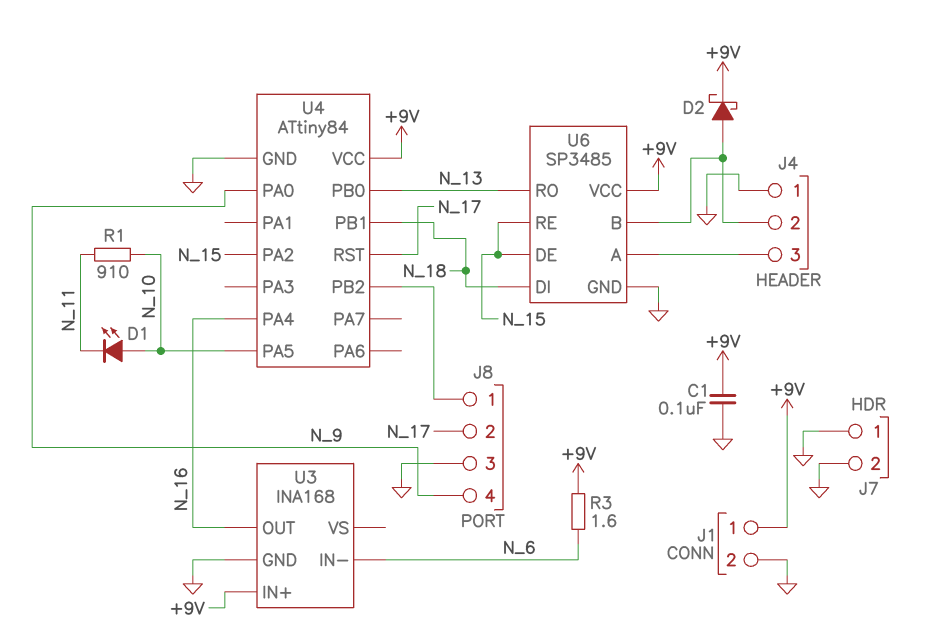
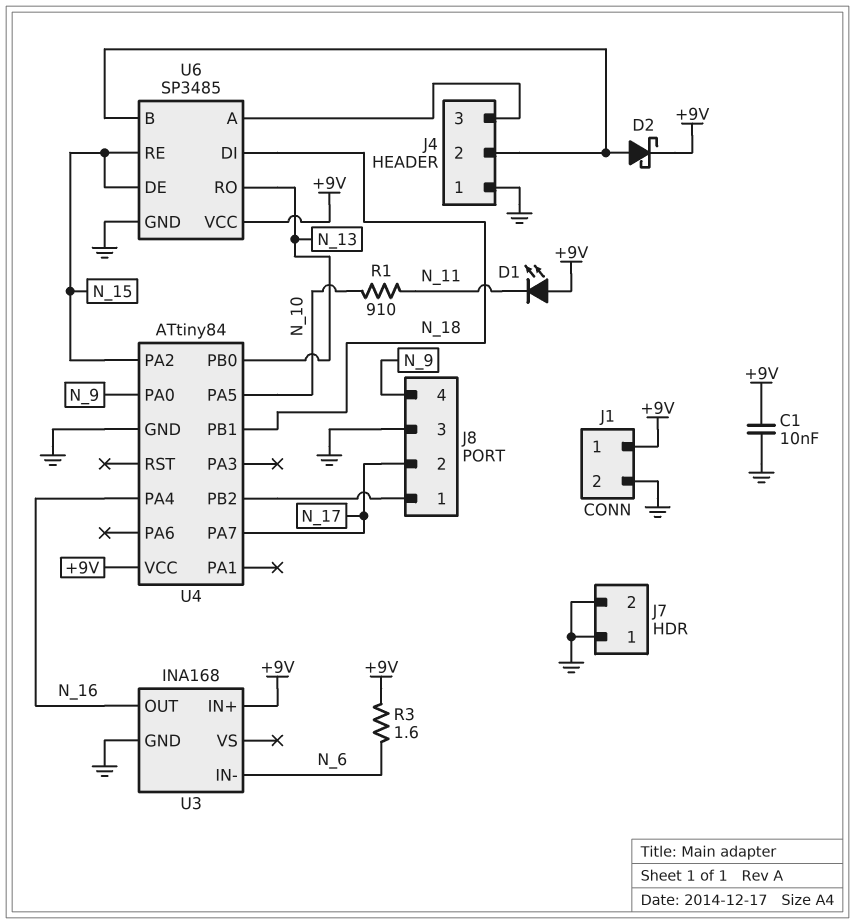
C1: 100nF (+9V, GND) -> 10nF (+9V, GND)
D1: LED (A N_10, K N_11) -> LED (A +9V, K N_11)
U4 pin PA7: none -> N_17
U4 pin RST: N_17 -> none

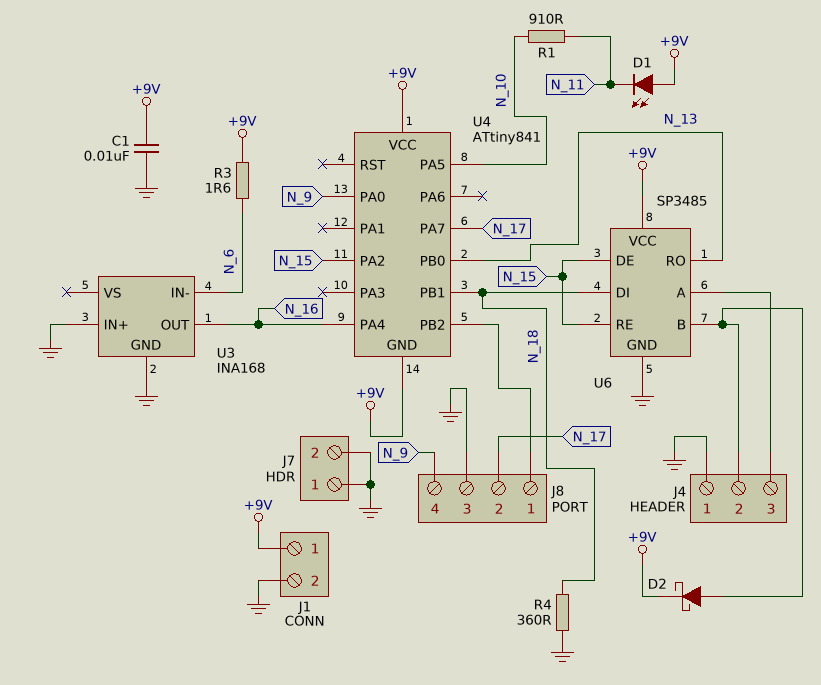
R4: none -> 360 (GND, N_18)
U3 pin IN+: +9V -> GND
U4: ATtiny84 -> ATtiny841
U4 pin GND: GND -> +9V

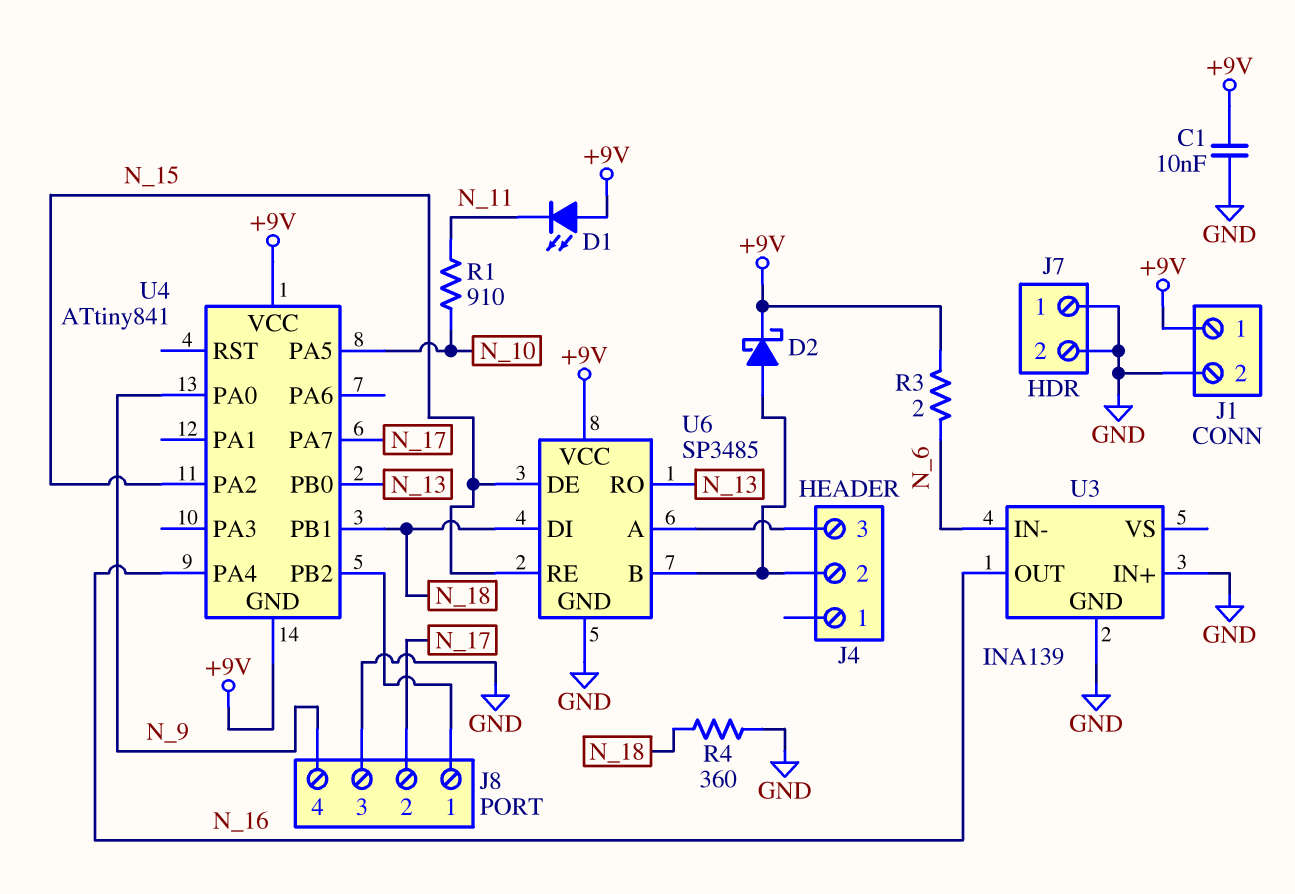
J4 pin 1: GND -> none
R3: 1.6 (+9V, N_6) -> 2 (+9V, N_6)
U3: INA168 -> INA139

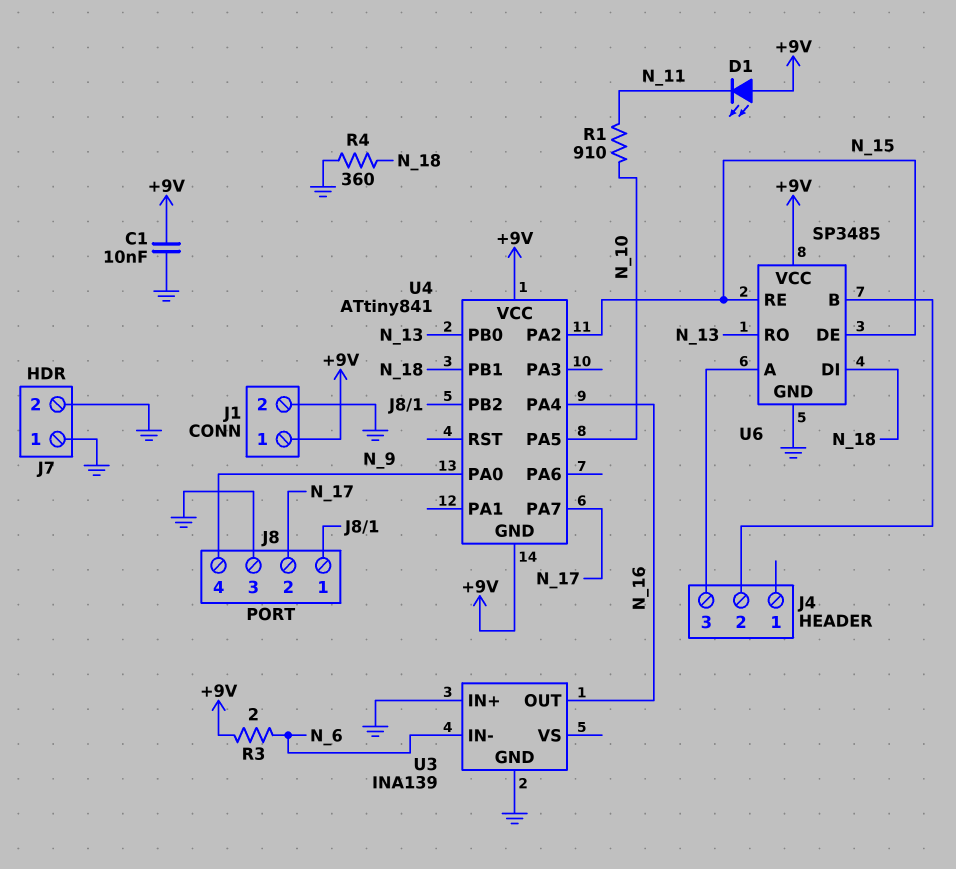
D2: schottky (A J4/2, K +9V) -> none

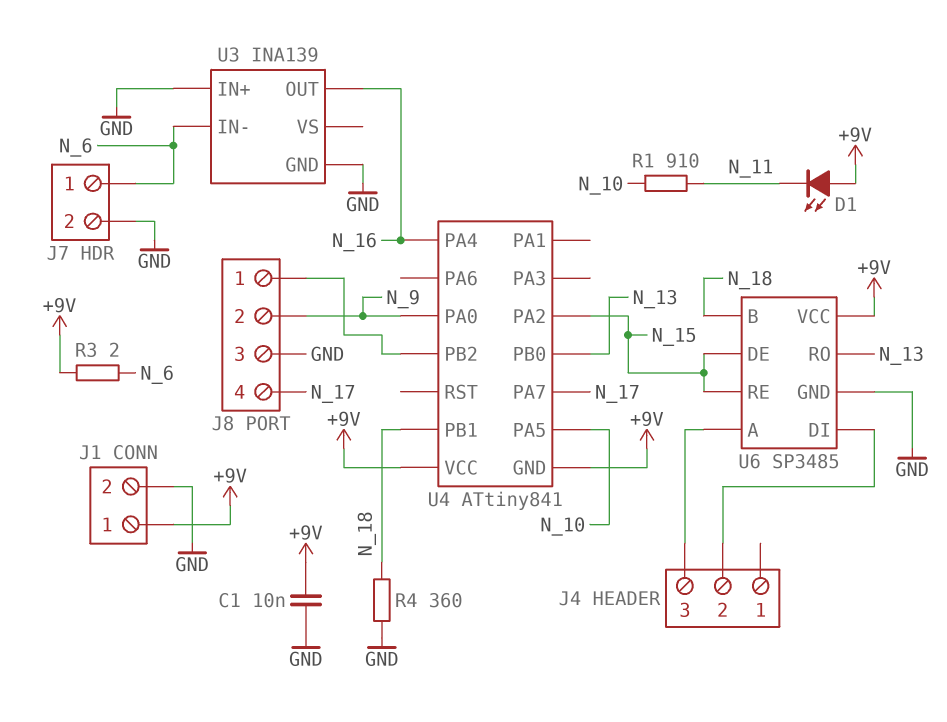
J7 pin 1: GND -> N_6
J8 pin 2: N_17 -> N_9
J8 pin 4: N_9 -> N_17
U6 pin B: J4/2 -> N_18
U6 pin DI: N_18 -> J4/2

